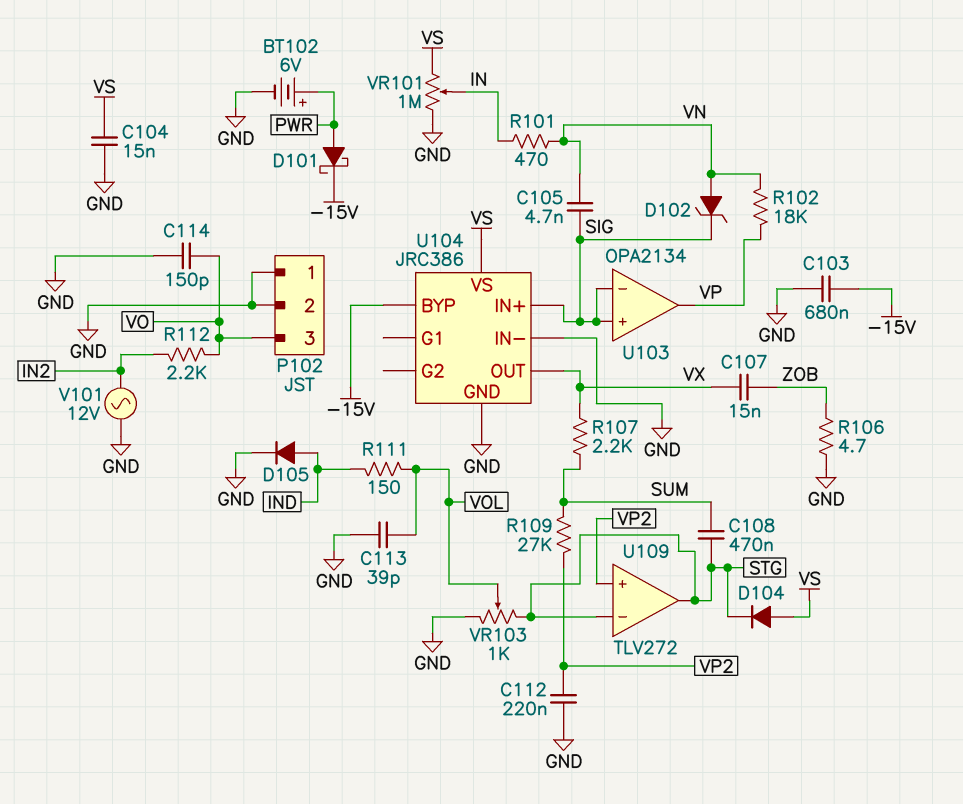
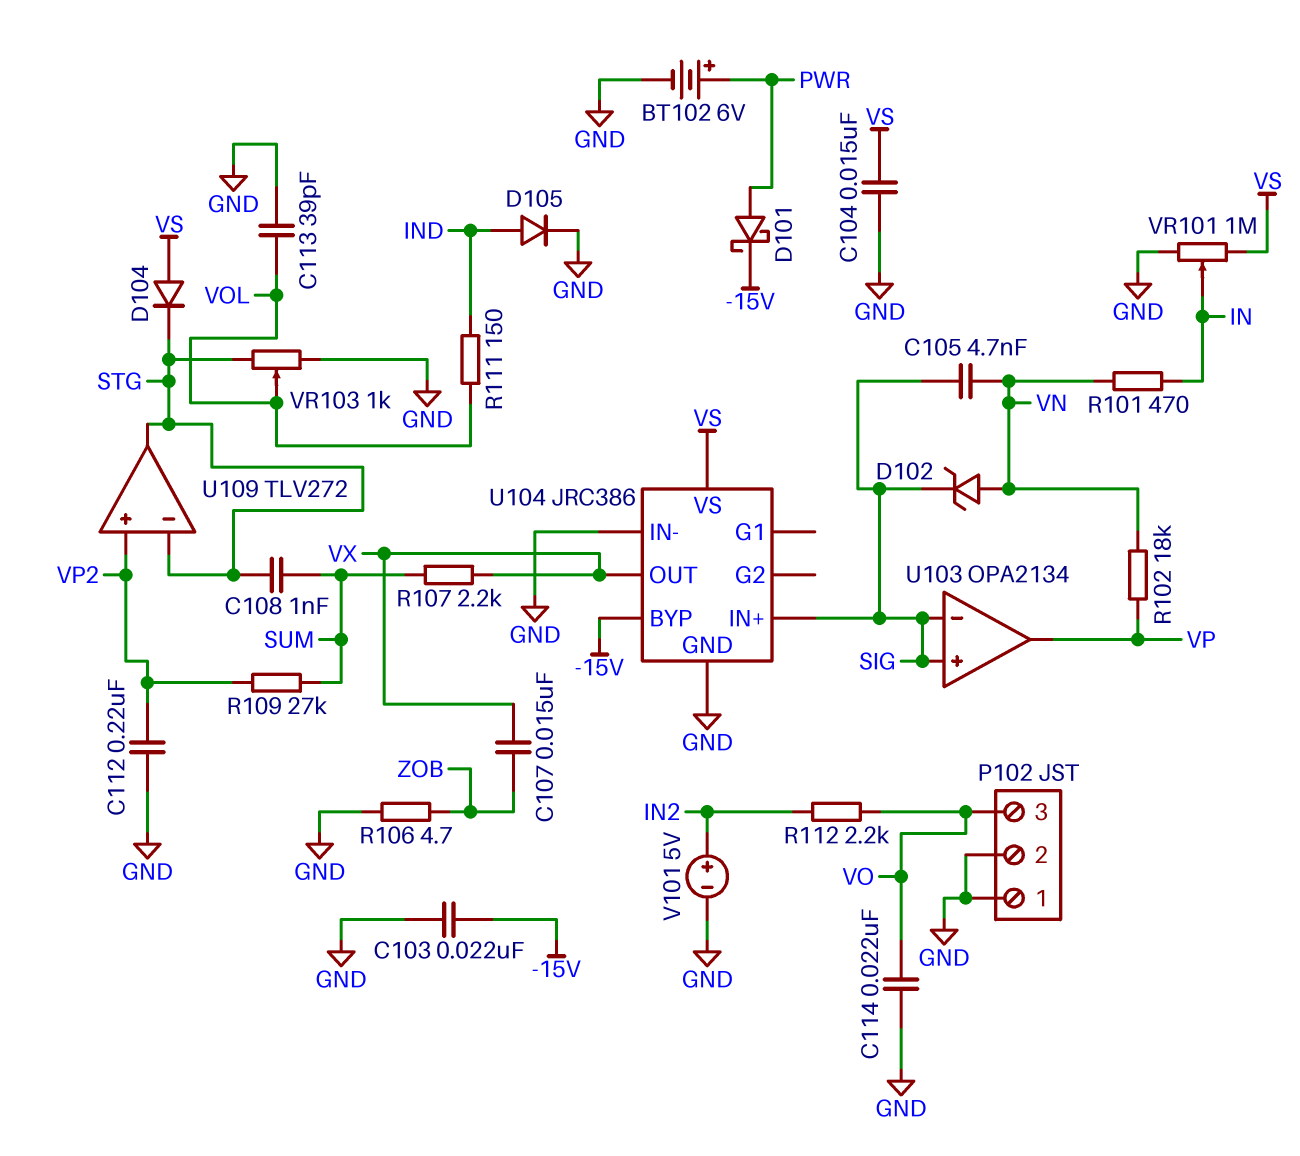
C103: 680nF (-15V, GND) -> 22nF (-15V, GND)
C108: 470nF (STG, SUM) -> 1nF (STG, SUM)
C114: 150pF (GND, VO) -> 22nF (GND, VO)
V101: AC 12V (GND, IN2) -> 5V (plus IN2, minus GND)

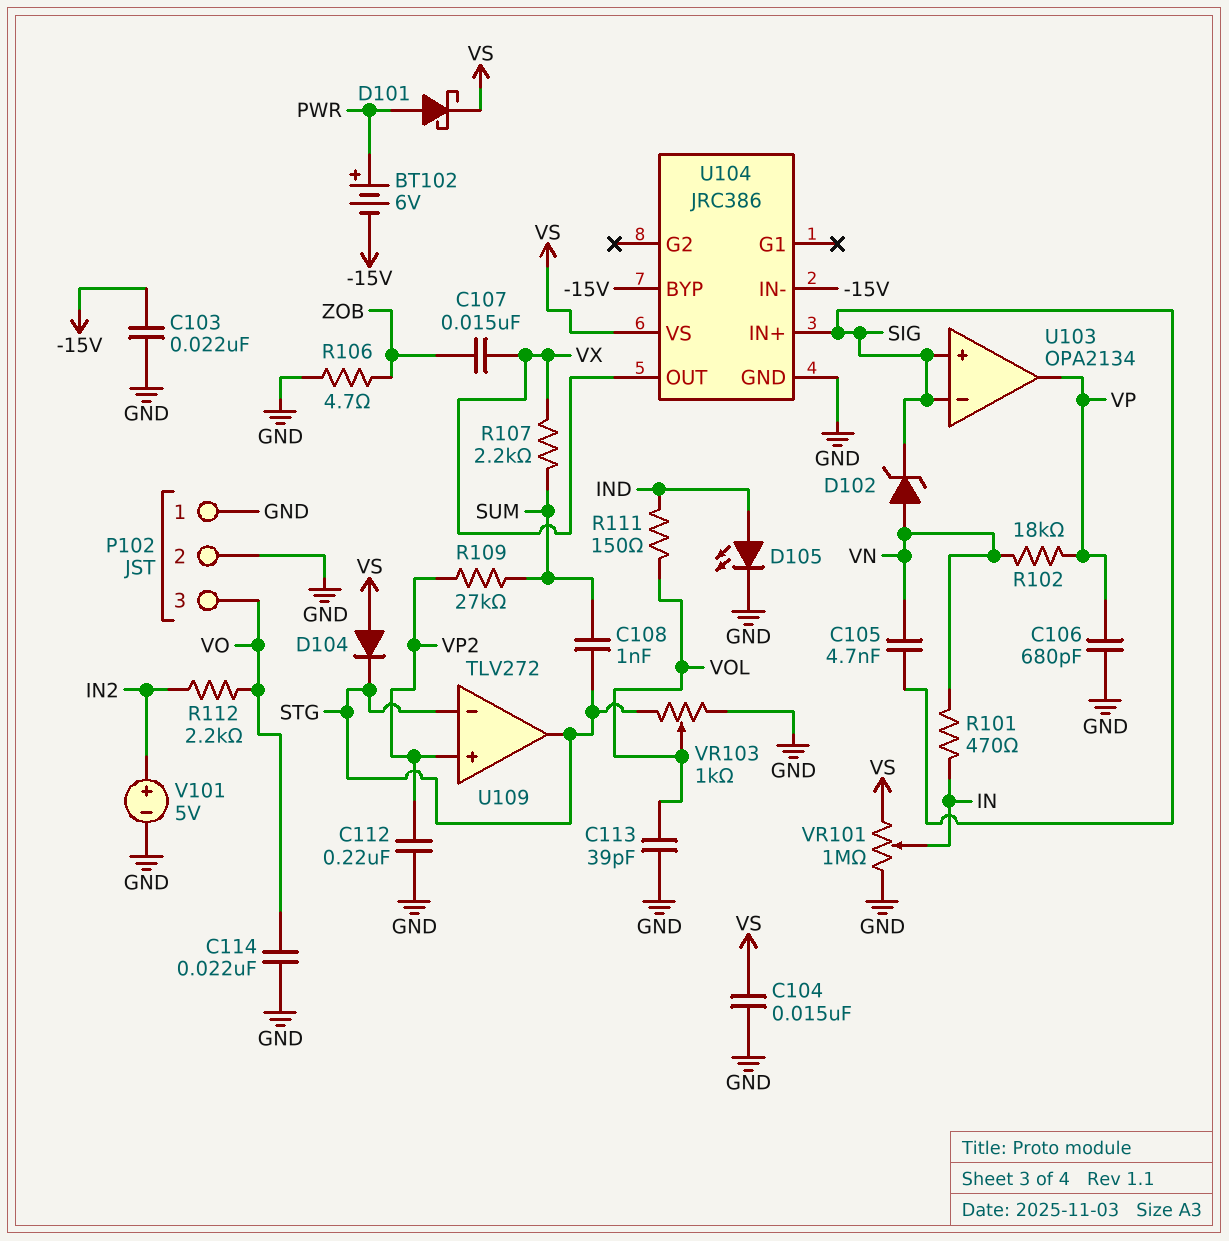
BT102: 6V (plus PWR, minus GND) -> 6V (plus PWR, minus -15V)
C106: none -> 680pF (GND, VP)
D101: schottky (A PWR, K -15V) -> schottky (A PWR, K VS)
D105: diode (A IND, K GND) -> LED (A IND, K GND)
U104 pin IN-: GND -> -15V

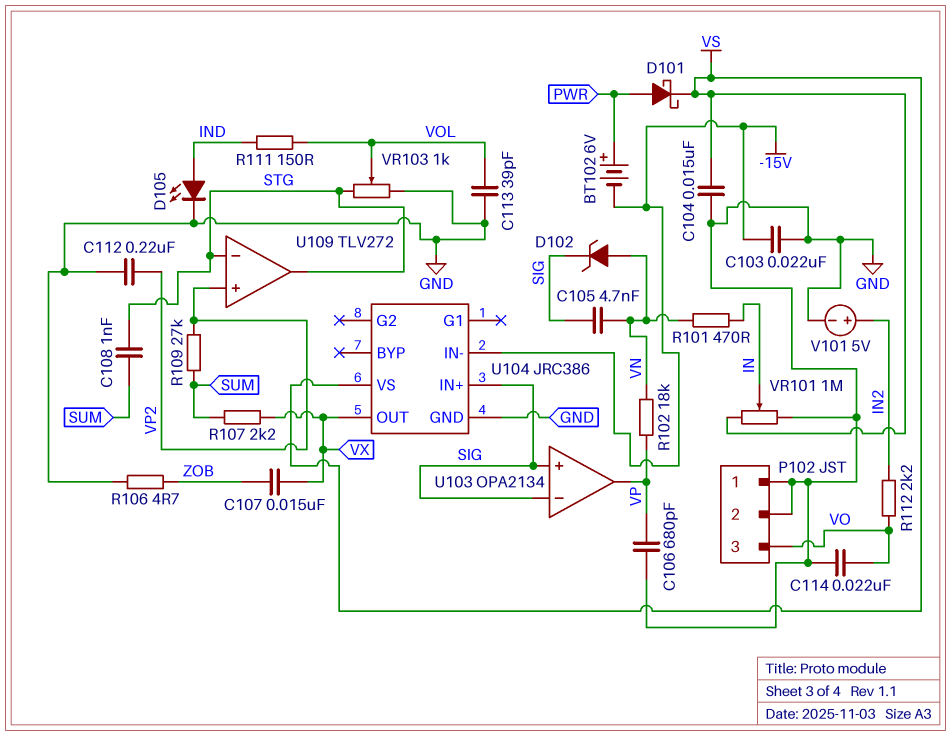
D104: diode (A VS, K STG) -> none
U104 pin BYP: -15V -> none

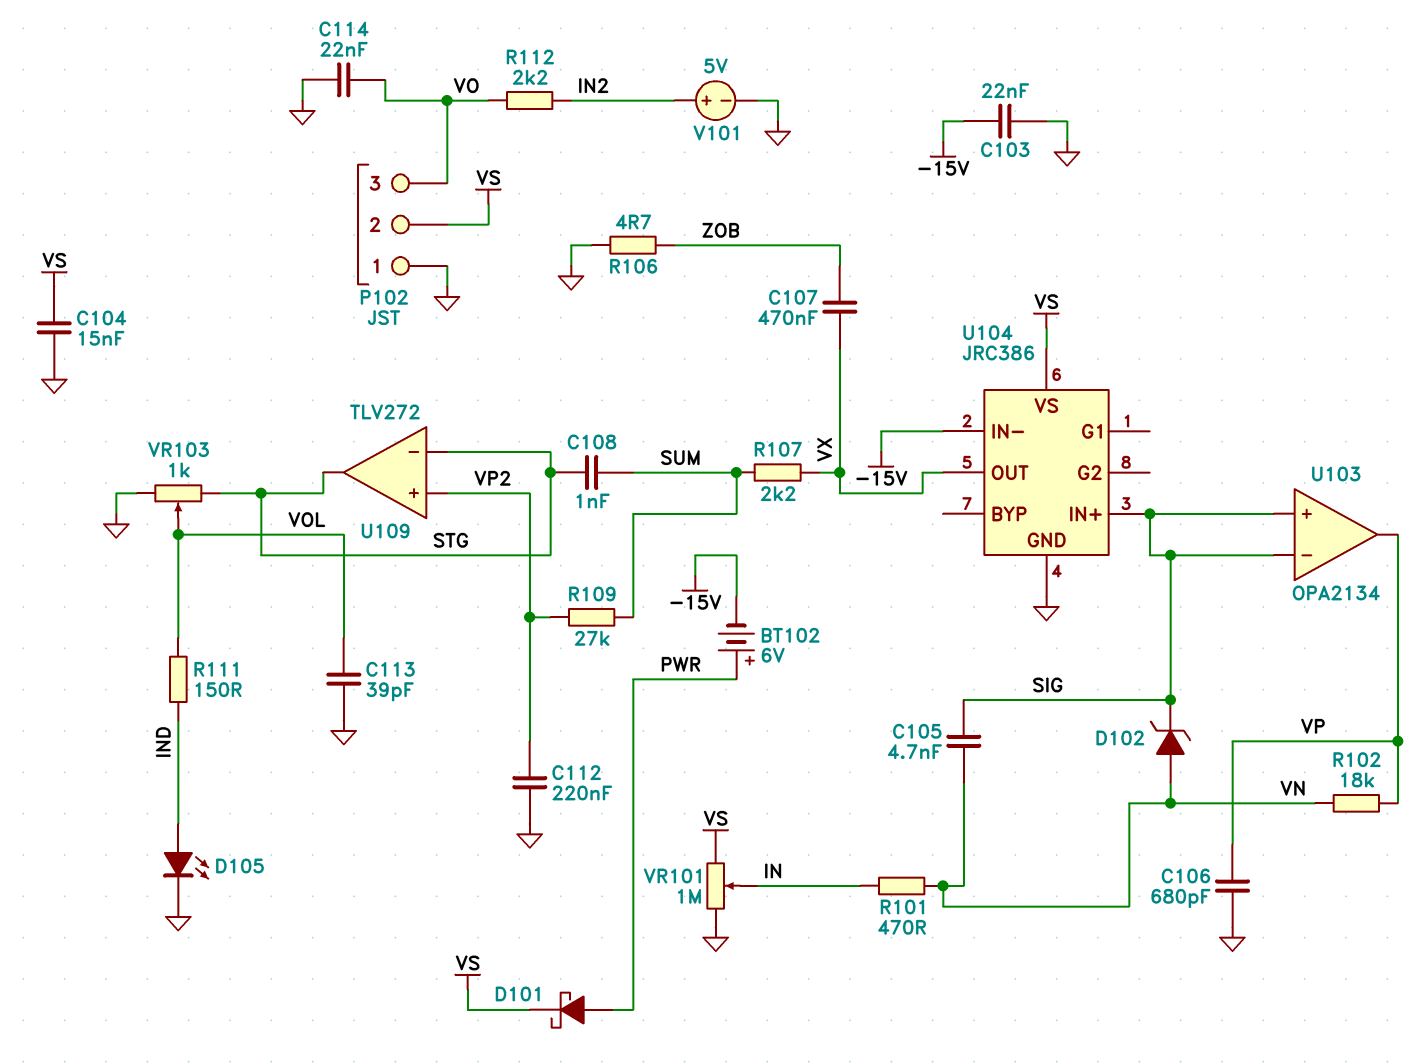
C107: 15nF (VX, ZOB) -> 470nF (VX, ZOB)
P102 pin 2: GND -> VS

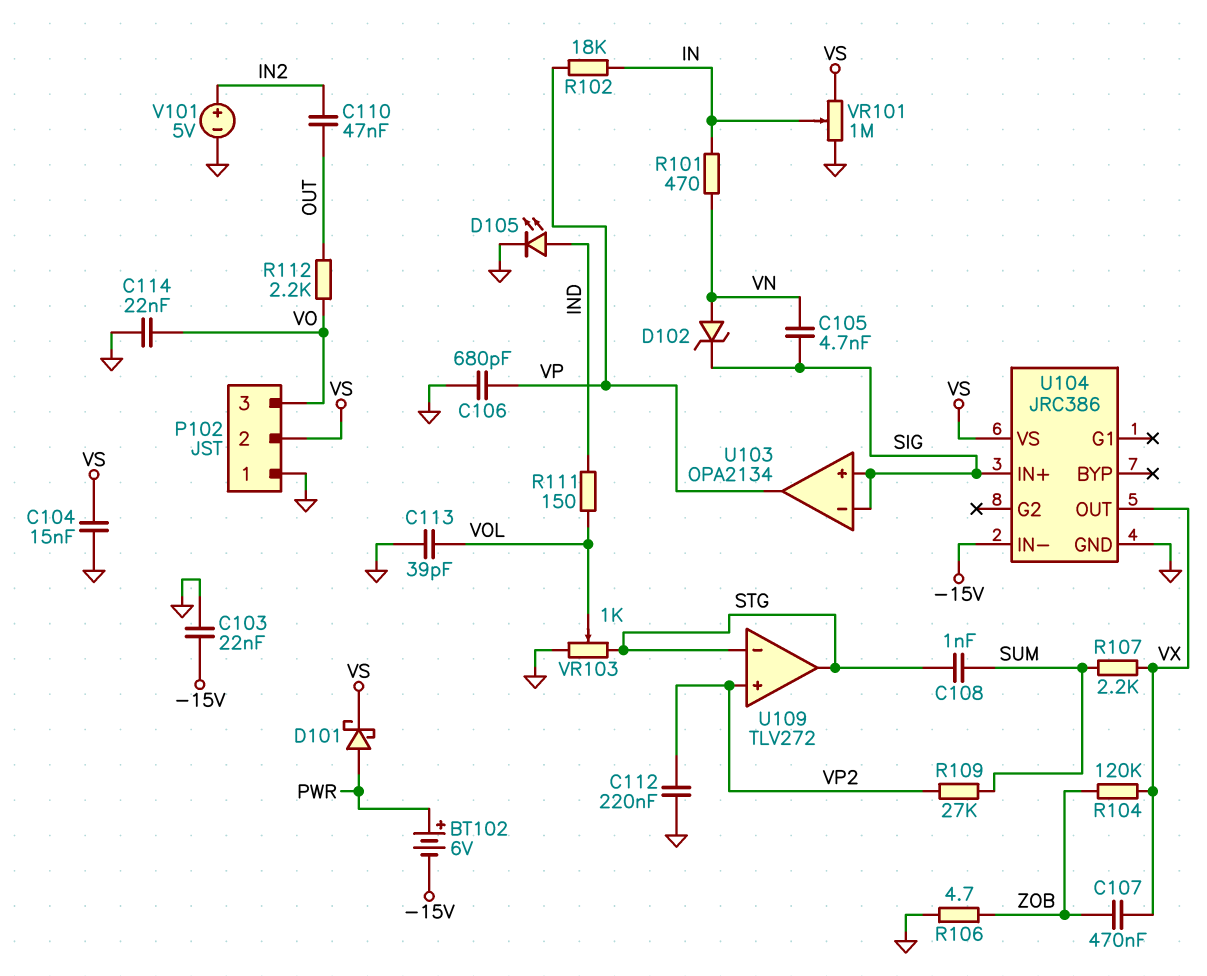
C110: none -> 47nF (IN2, OUT)
R102: 18k (VN, VP) -> 18k (IN, VP)
R104: none -> 120k (VX, ZOB)
R112: 2.2k (IN2, VO) -> 2.2k (OUT, VO)

